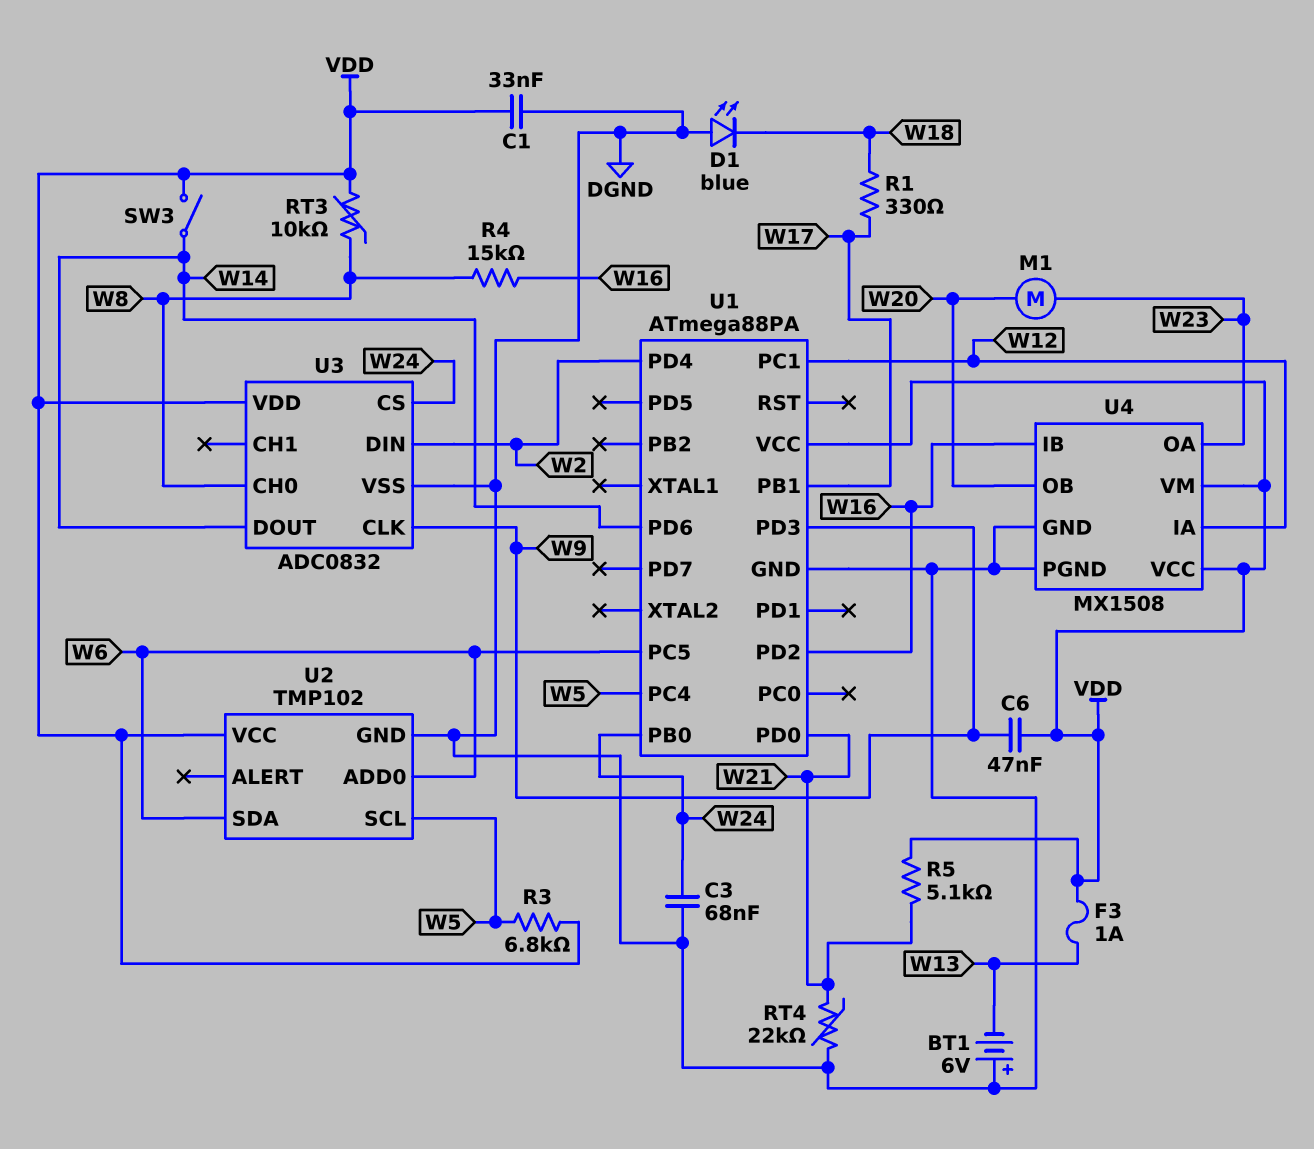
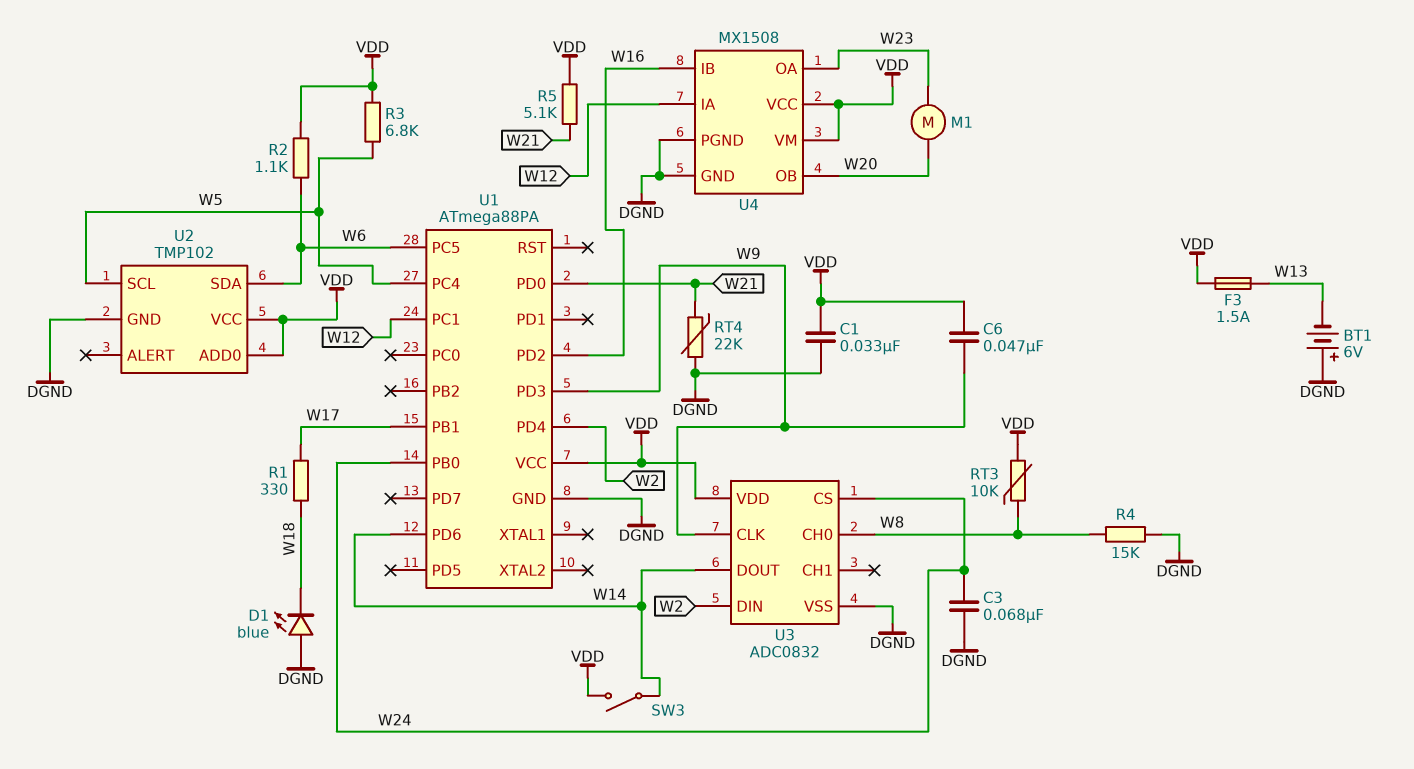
F3: 1A (VDD, W13) -> 1.5A (VDD, W13)
R2: none -> 1.1k (VDD, W6)
R4: 15k (W8, W16) -> 15k (DGND, W8)
U2 pin ADD0: W6 -> VDD

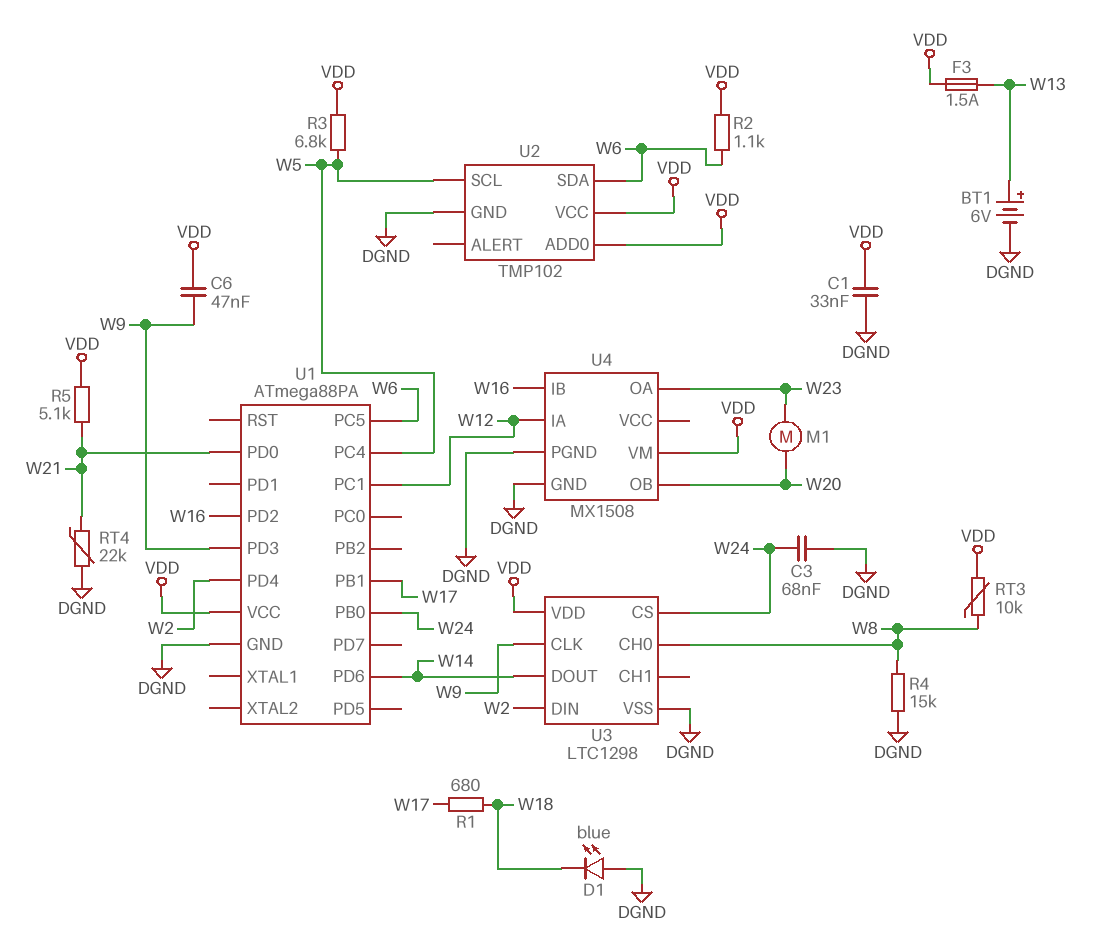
BT1: 6V (plus DGND, minus W13) -> 6V (plus W13, minus DGND)
R1: 330 (W17, W18) -> 680 (W17, W18)
SW3: switch (VDD, W14) -> none
U3: ADC0832 -> LTC1298
U4 pin VCC: VDD -> none

